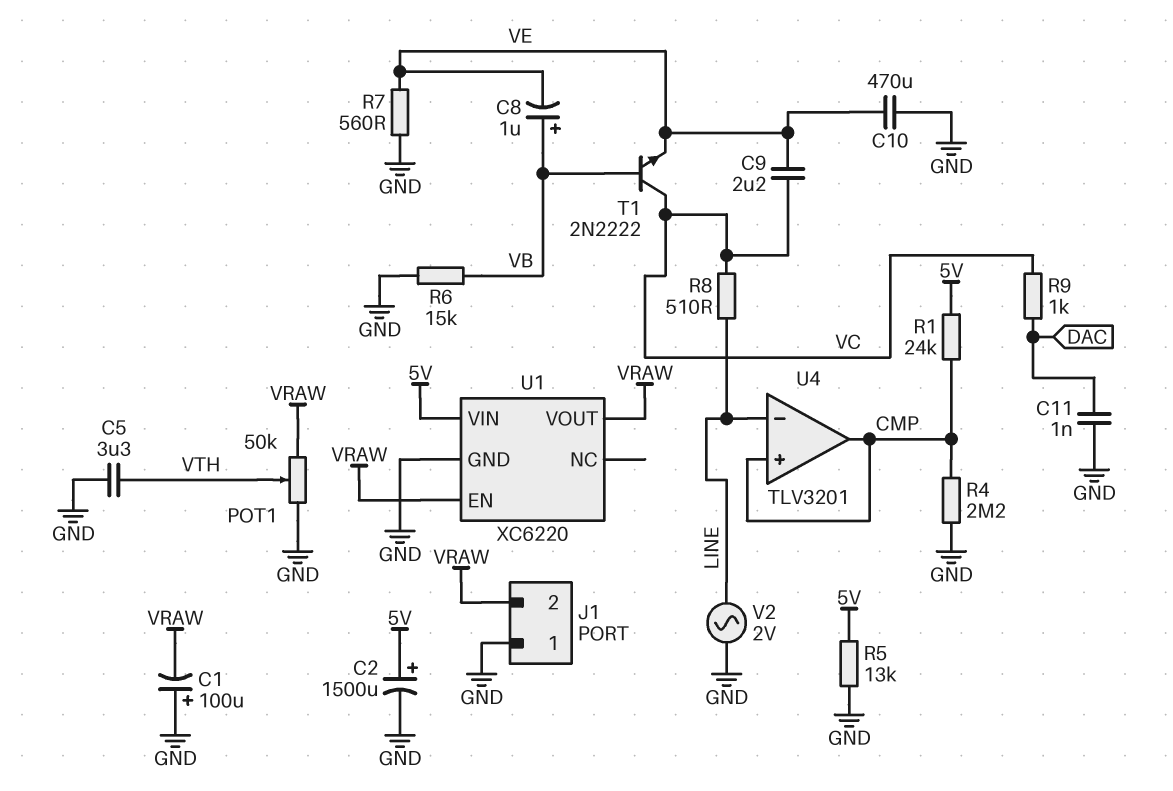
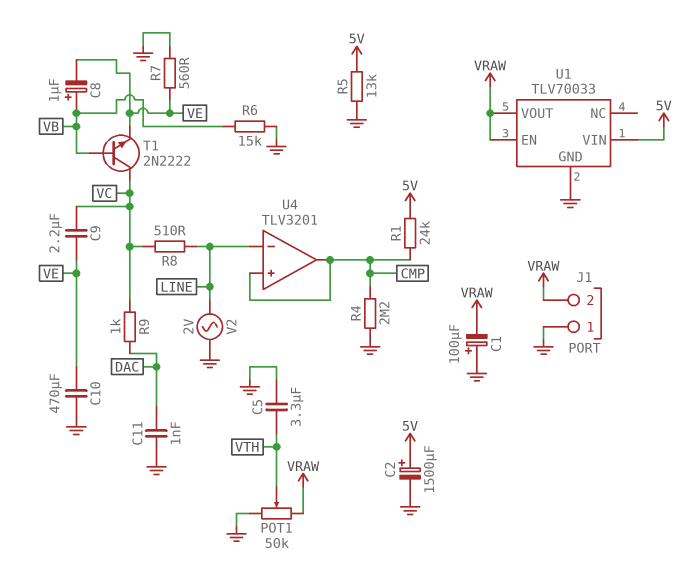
U1: XC6220 -> TLV70033

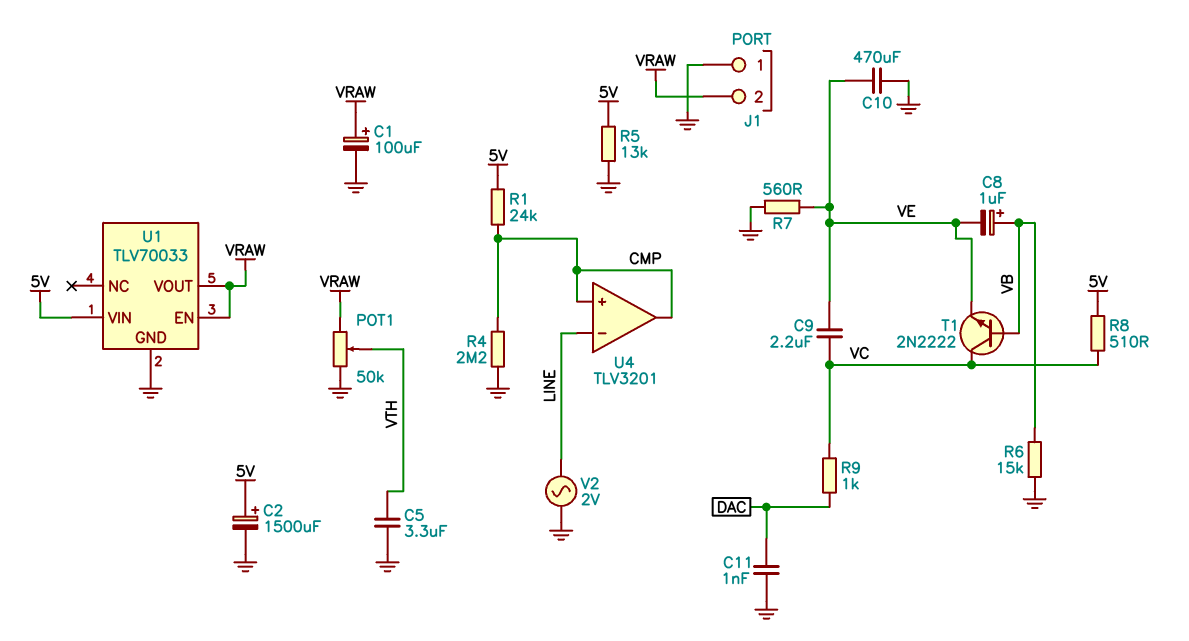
C1: 100uF (plus GND, minus VRAW) -> 100uF (plus VRAW, minus GND)
R8: 510 (LINE, VC) -> 510 (5V, VC)

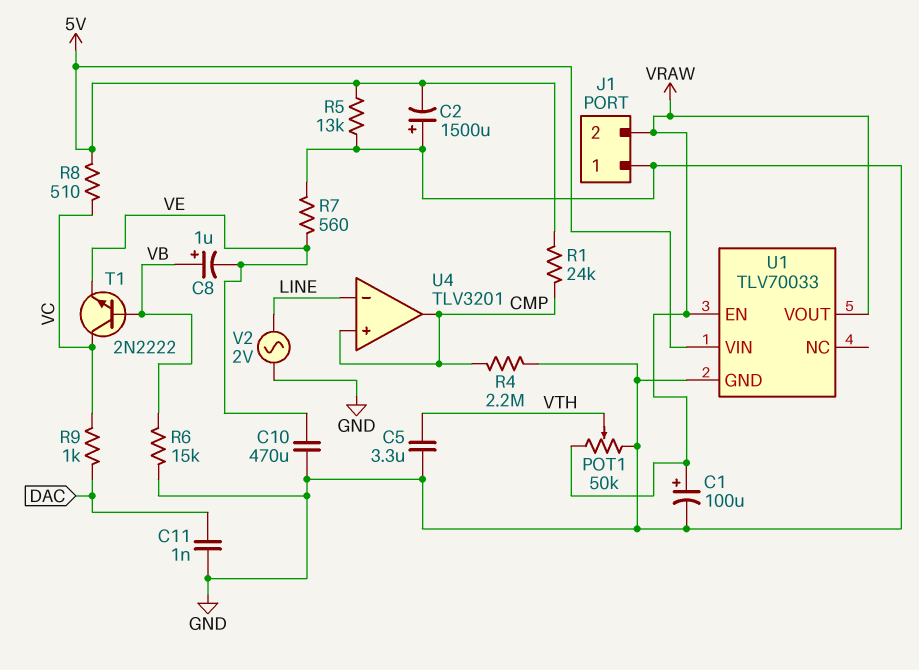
C2: 1500uF (plus 5V, minus GND) -> 1500uF (plus GND, minus 5V)
C9: 2.2uF (VC, VE) -> none

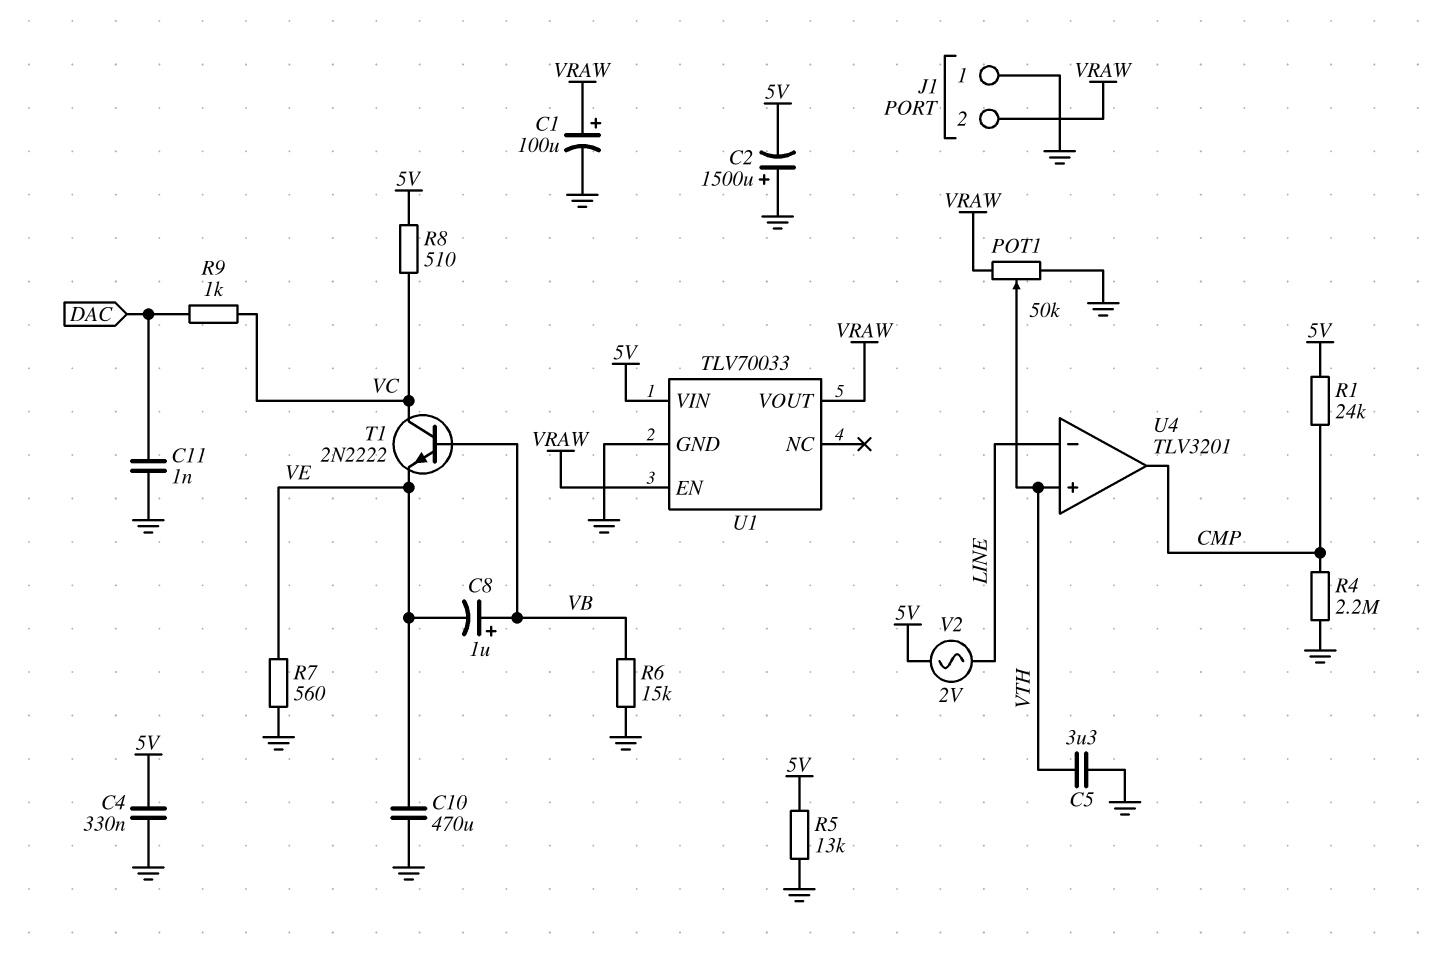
C4: none -> 330nF (5V, GND)
U4 pin in+: CMP -> VTH
V2: AC 2V (GND, LINE) -> AC 2V (5V, LINE)

